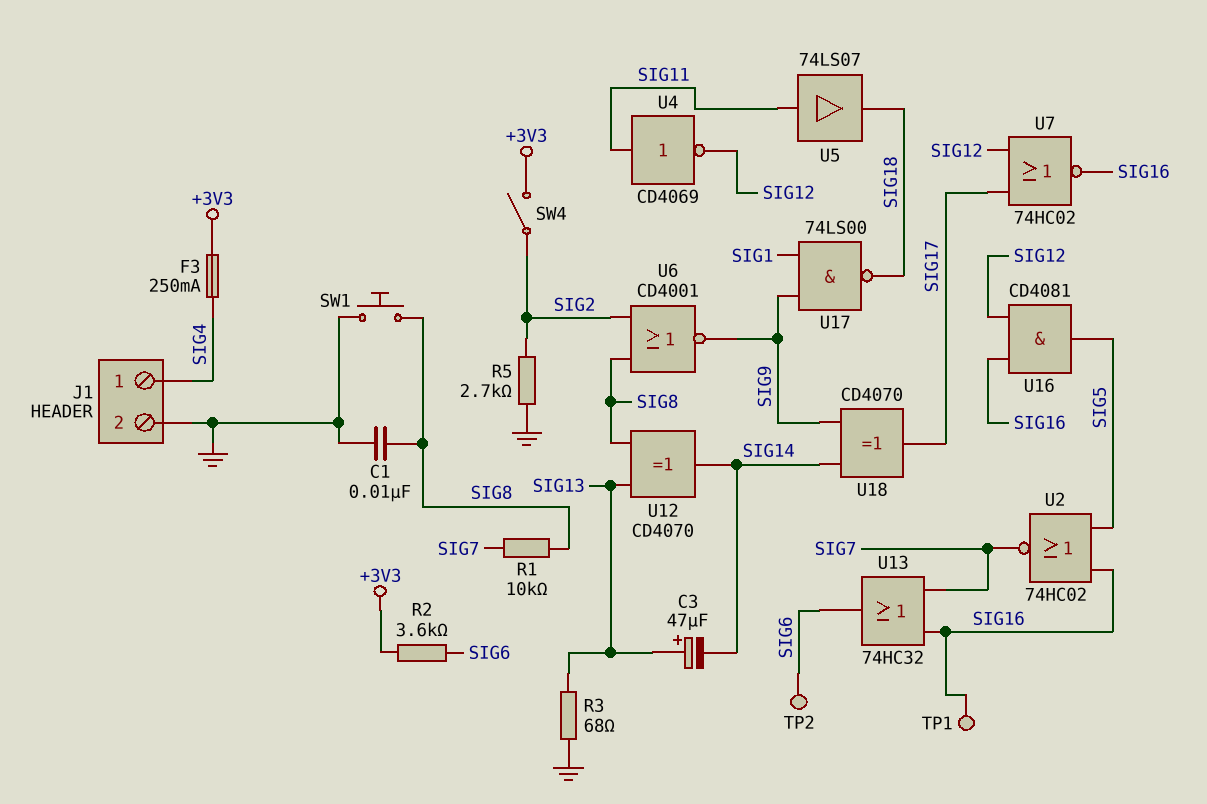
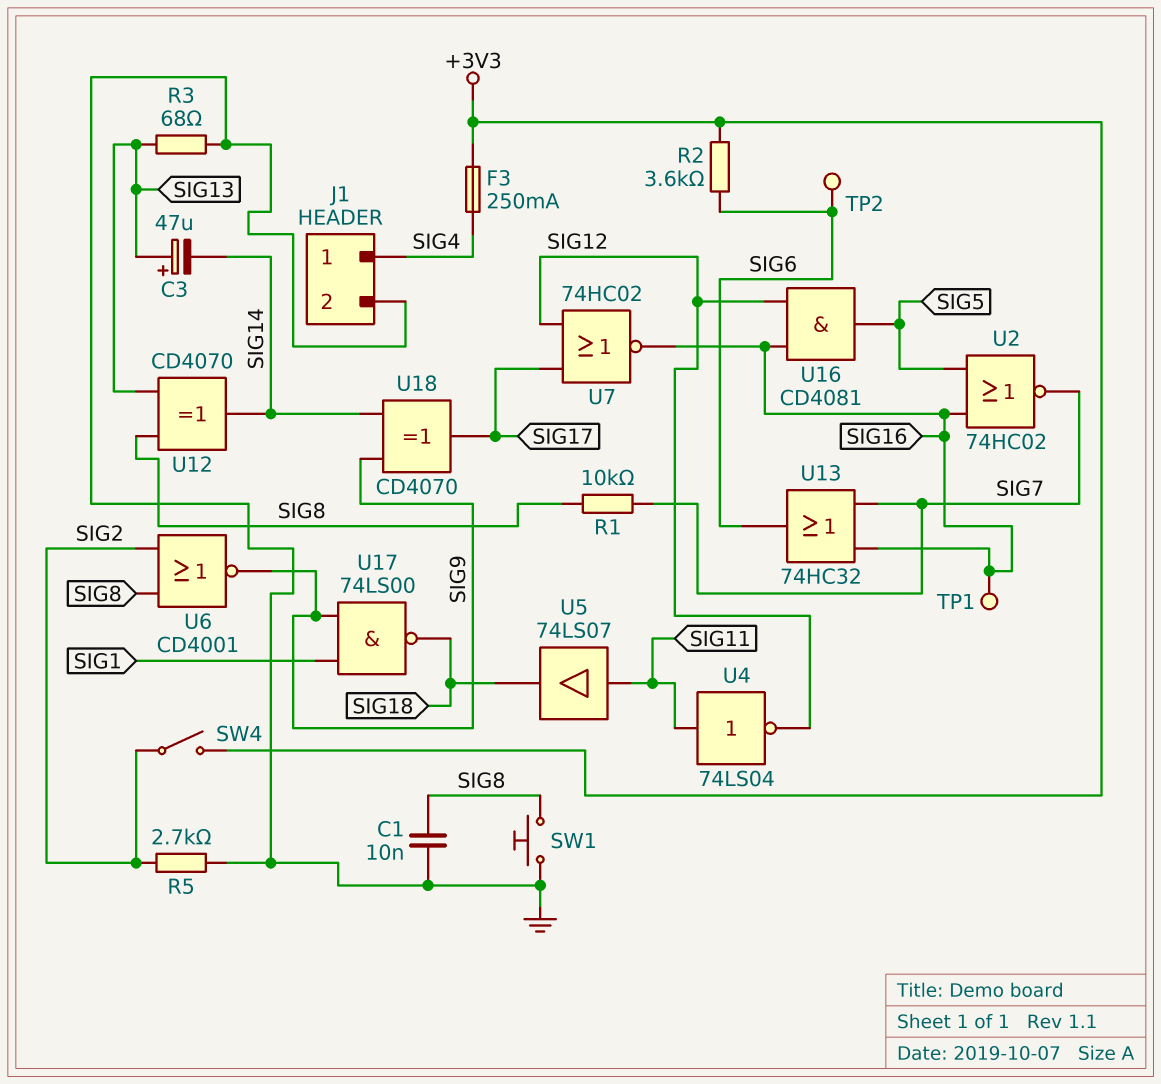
U4: NOT CD4069 (in SIG11, out SIG12) -> NOT 74LS04 (in SIG11, out SIG12)

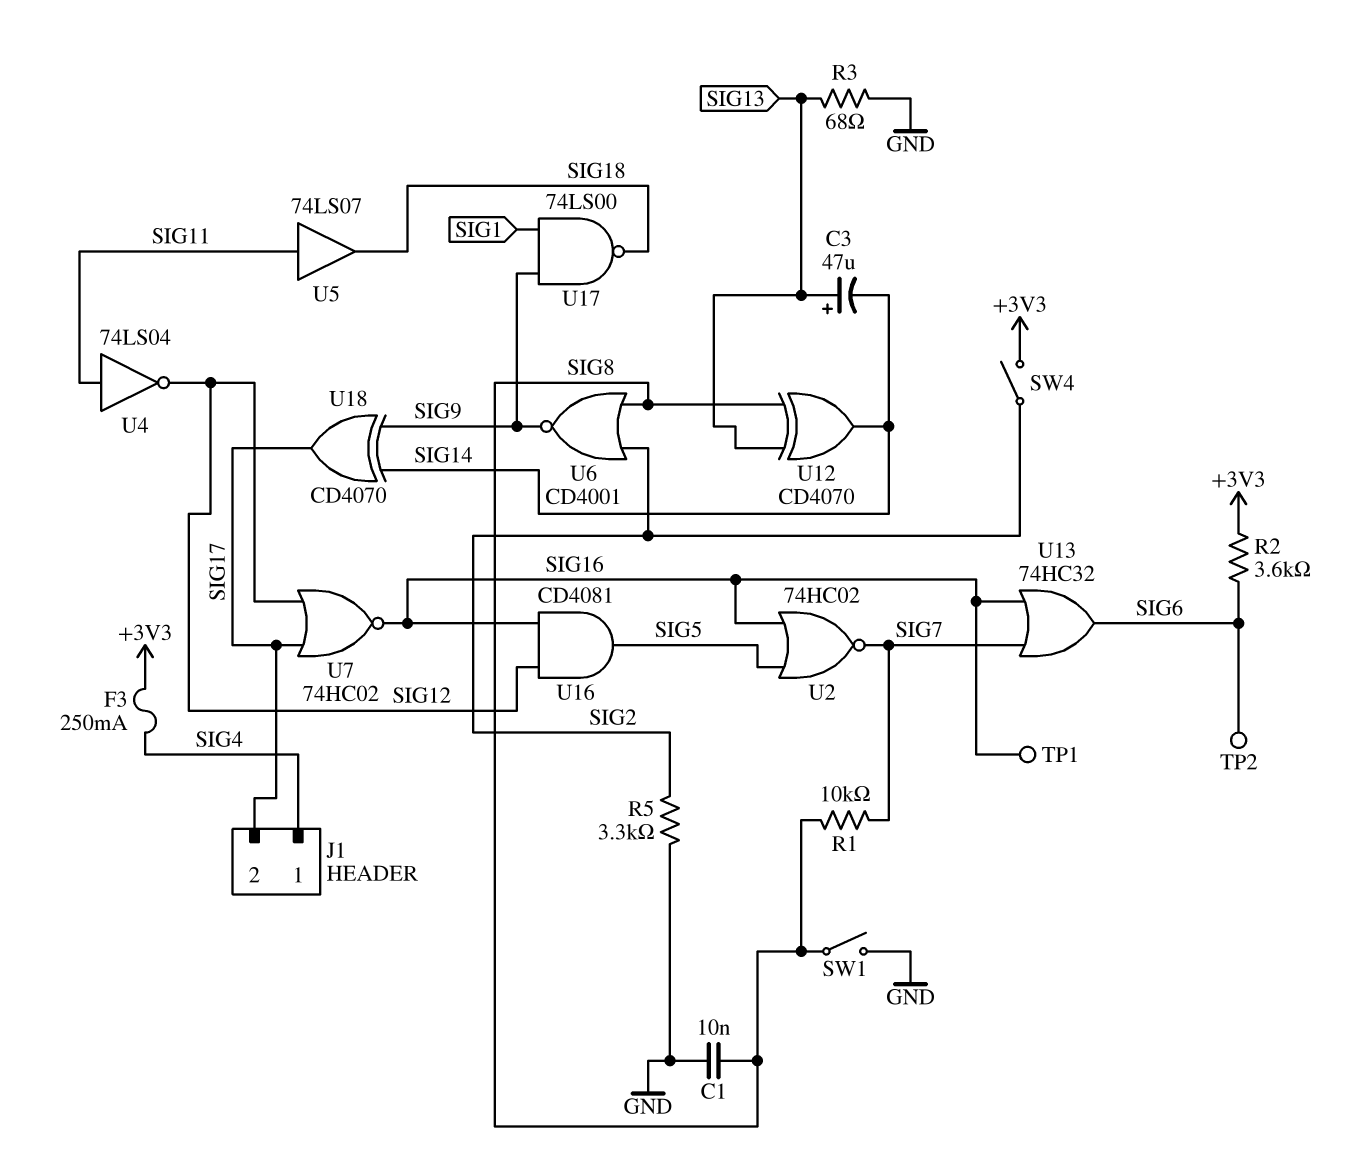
J1 pin 2: GND -> SIG17
R5: 2.7k (GND, SIG2) -> 3.3k (GND, SIG2)
SW1: button (GND, SIG8) -> switch (GND, SIG8)

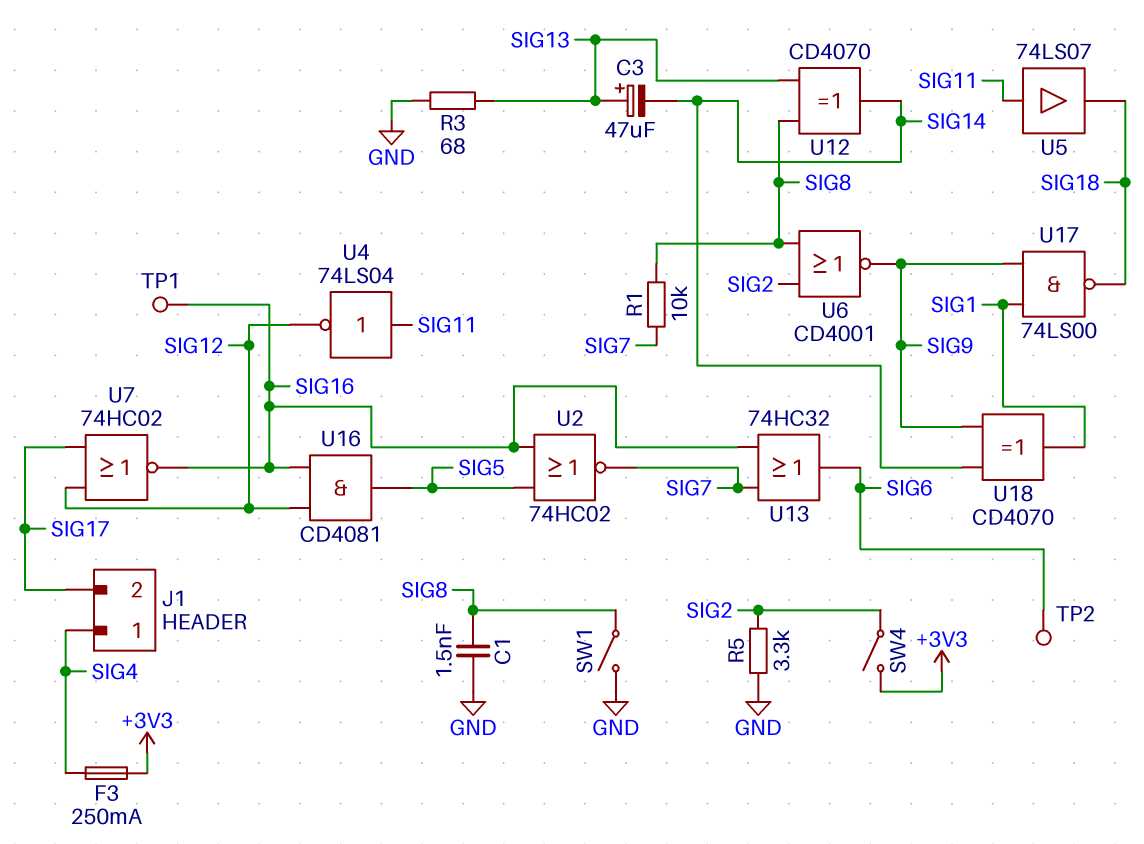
C1: 10nF (GND, SIG8) -> 1.5nF (GND, SIG8)
R2: 3.6k (+3V3, SIG6) -> none
U18: XOR CD4070 (in SIG9, in SIG14, out SIG17) -> XOR CD4070 (in SIG9, in SIG14, out SIG1)

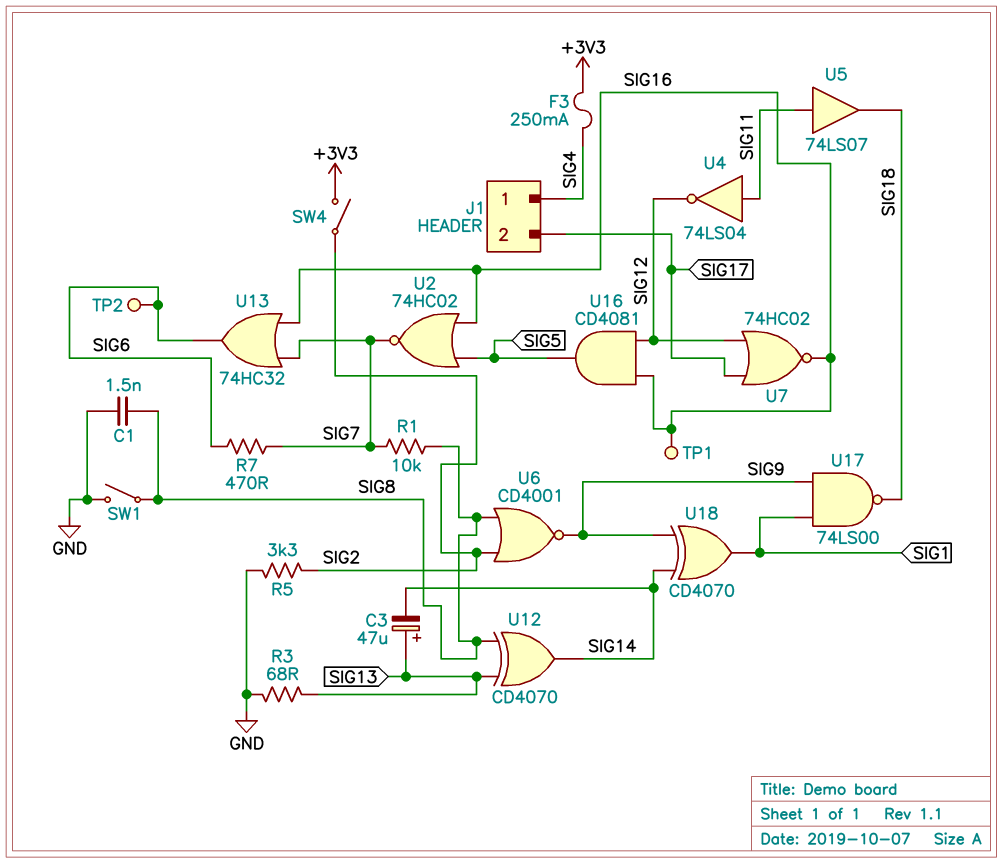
R7: none -> 470 (SIG6, SIG7)

